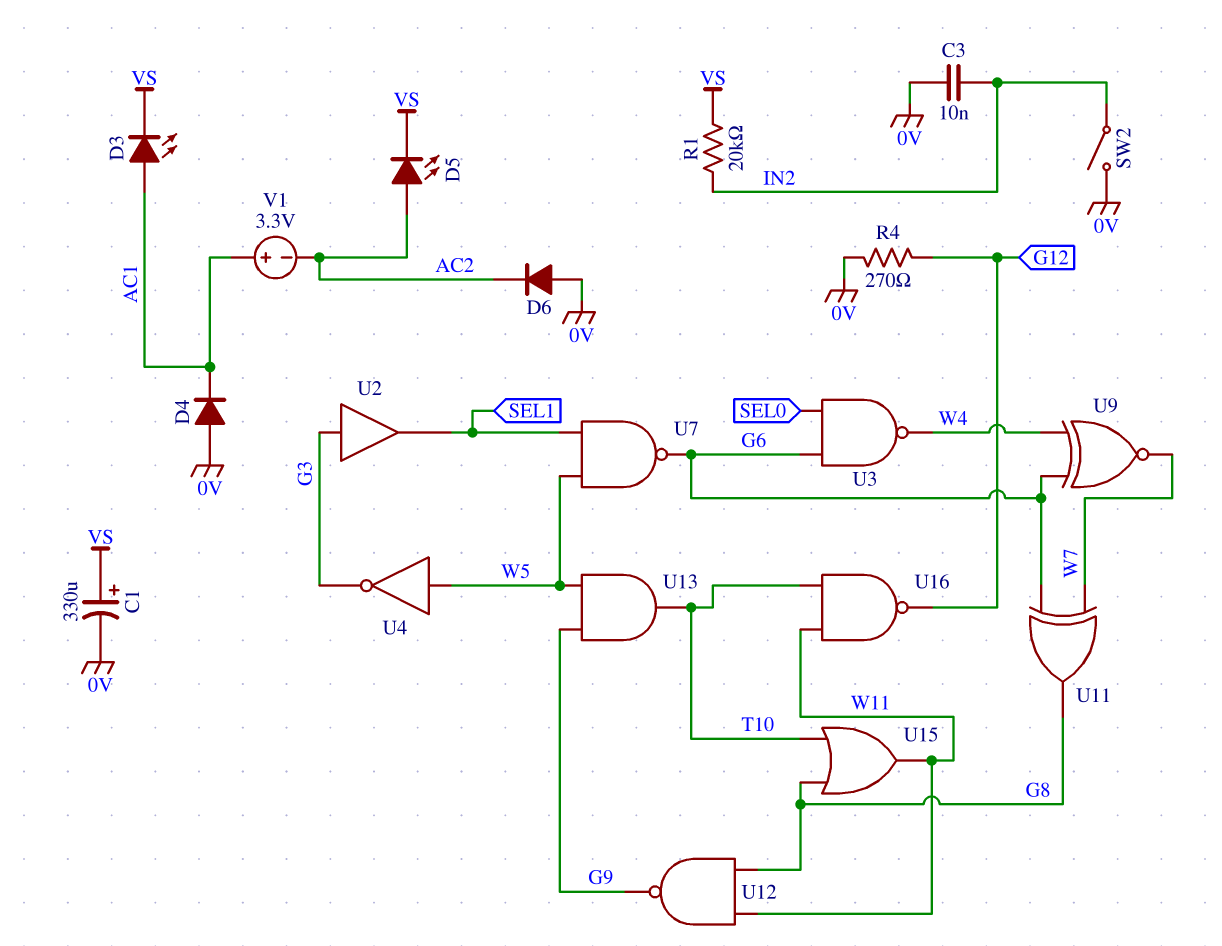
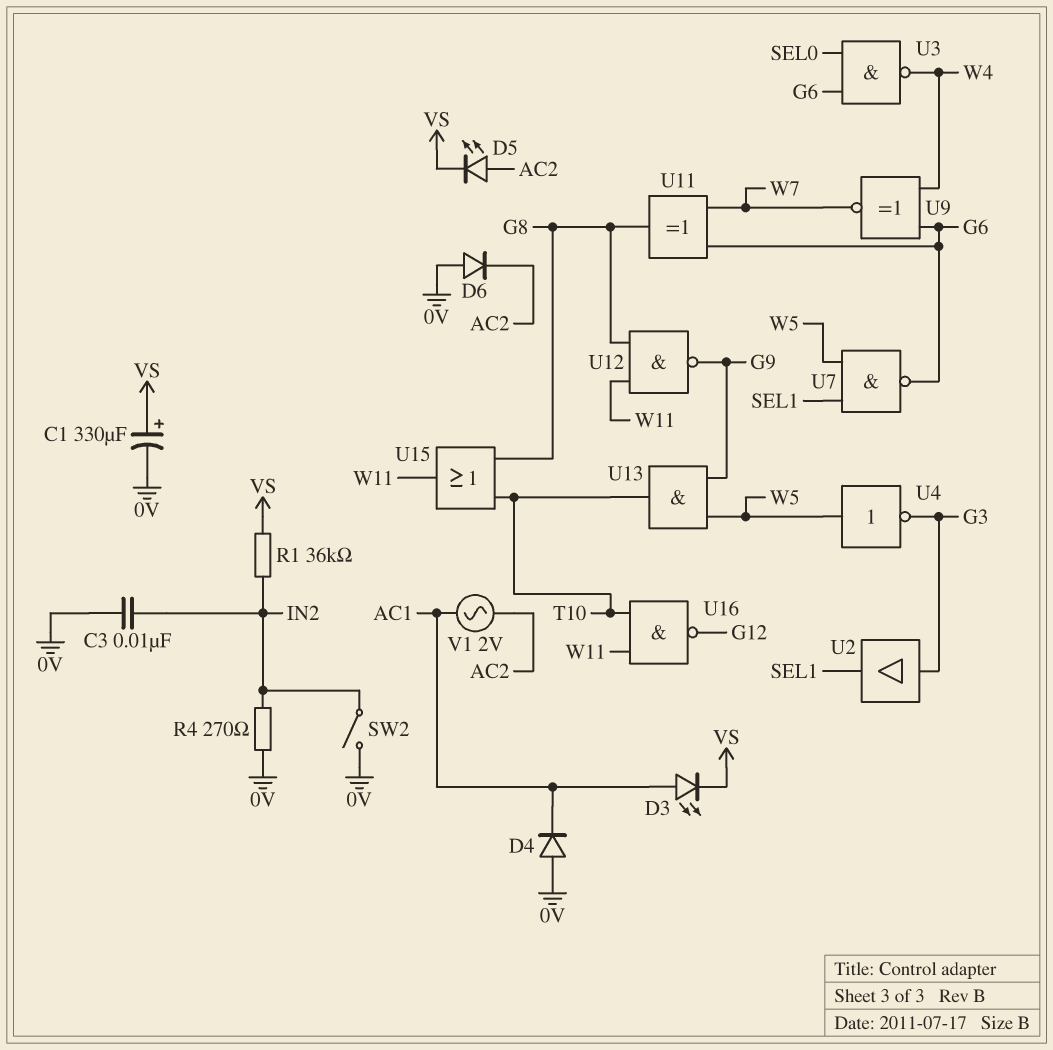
R1: 20k (IN2, VS) -> 36k (IN2, VS)
R4: 270 (0V, G12) -> 270 (0V, IN2)
V1: 3.3V (plus AC1, minus AC2) -> AC 2V (AC1, AC2)

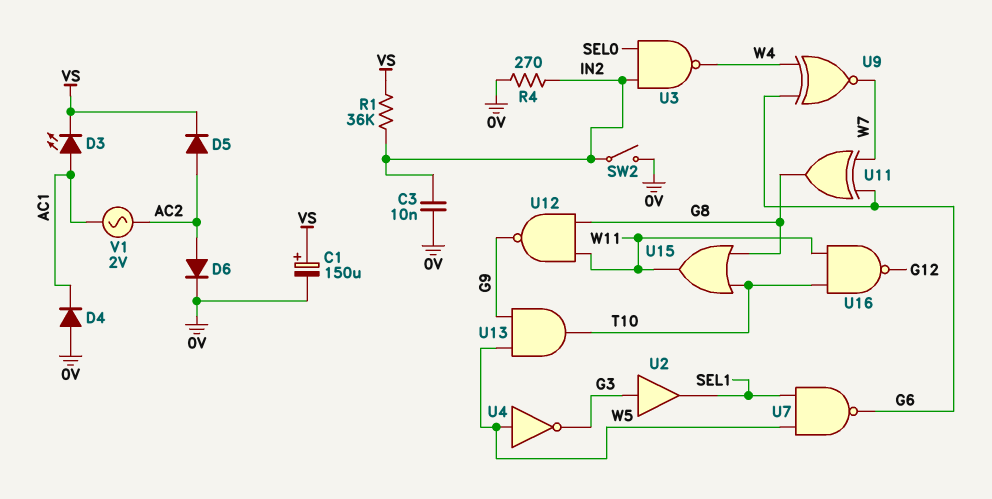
C1: 330uF (plus VS, minus 0V) -> 150uF (plus VS, minus 0V)
D5: LED (A AC2, K VS) -> diode (A AC2, K VS)
D6: diode (A 0V, K AC2) -> diode (A AC2, K 0V)
U3: NAND (in G6, in SEL0, out W4) -> NAND (in IN2, in SEL0, out W4)

